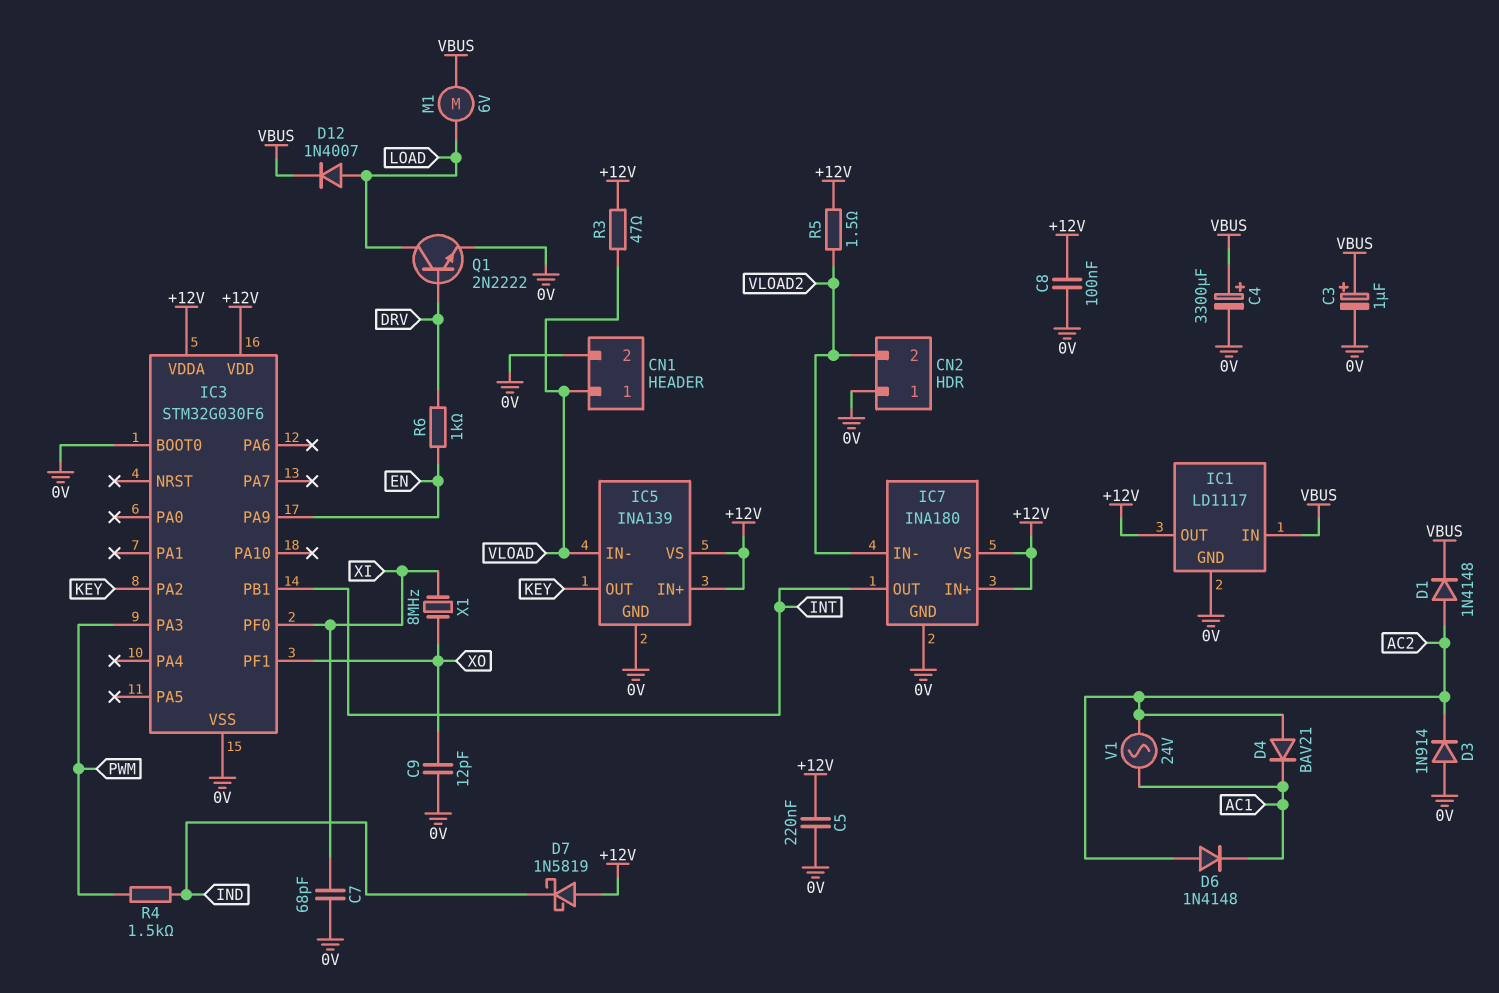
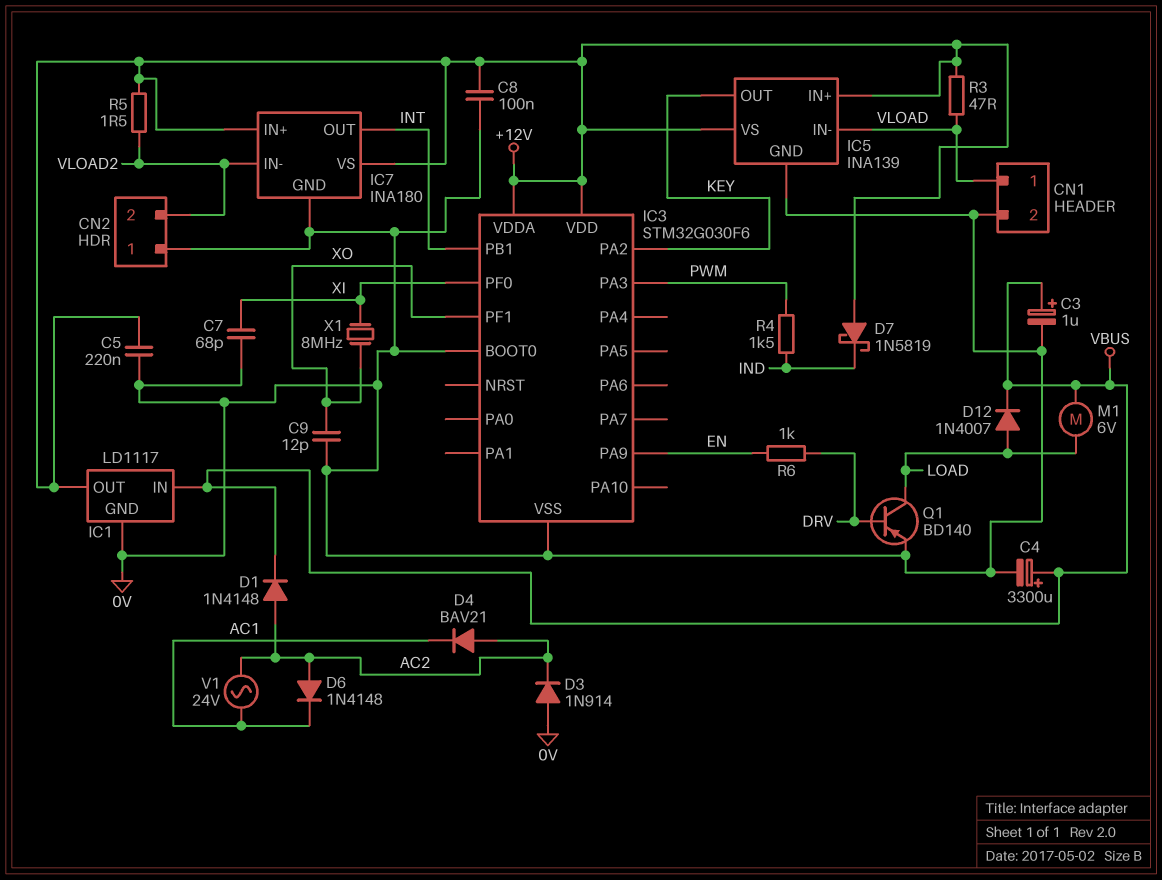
Q1: NPN 2N2222 (B DRV, C LOAD, E 0V) -> PNP BD140 (B DRV, C LOAD, E 0V)

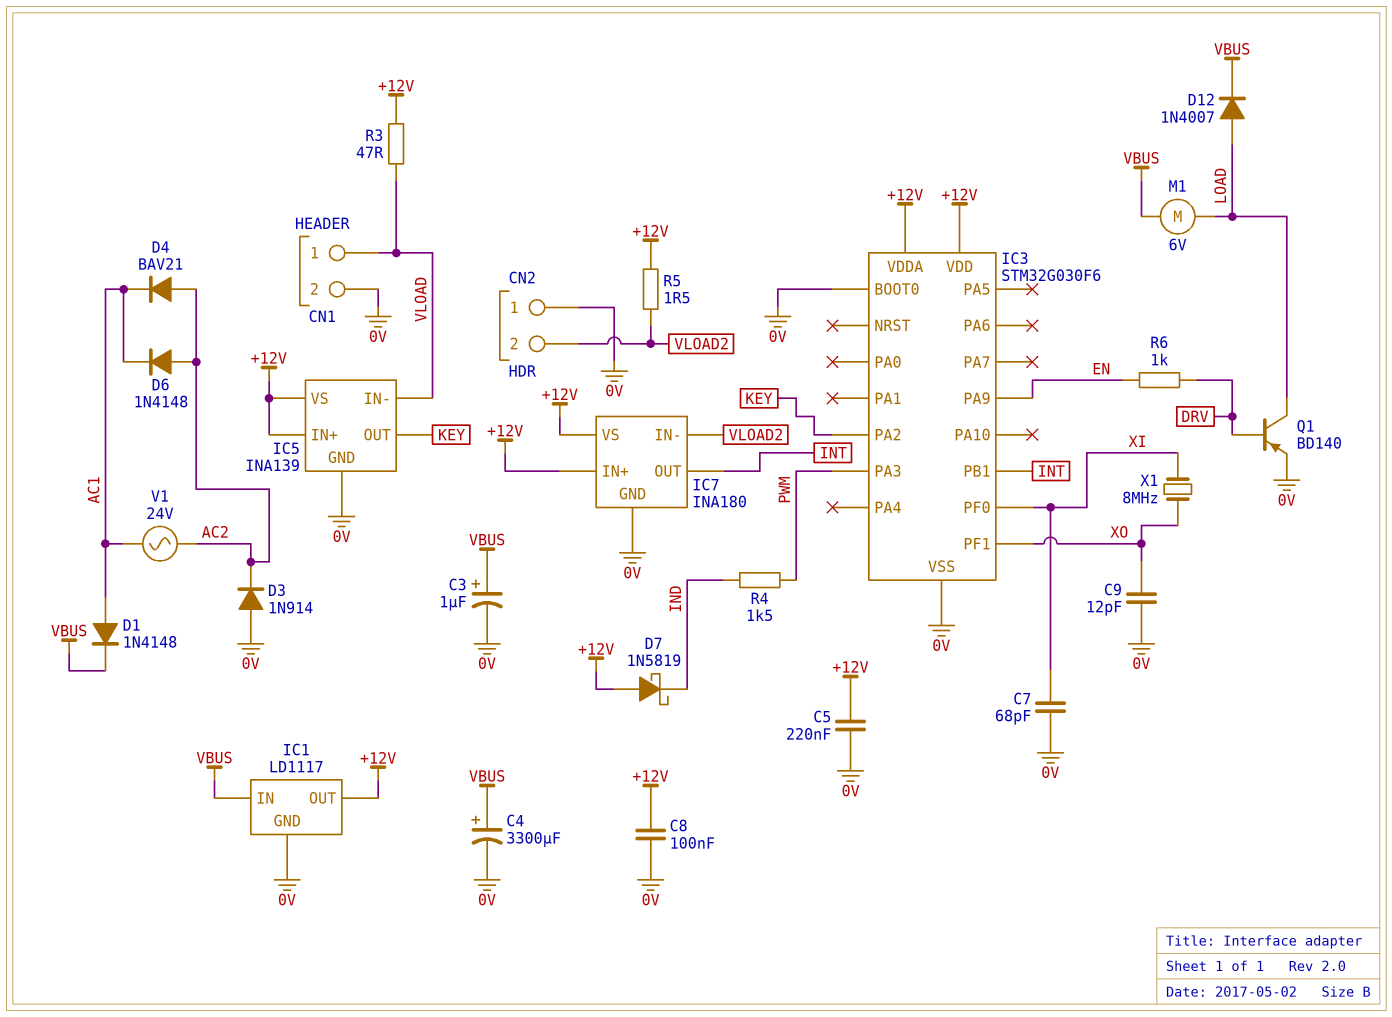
D1: diode 1N4148 (A AC2, K VBUS) -> diode 1N4148 (A AC1, K VBUS)

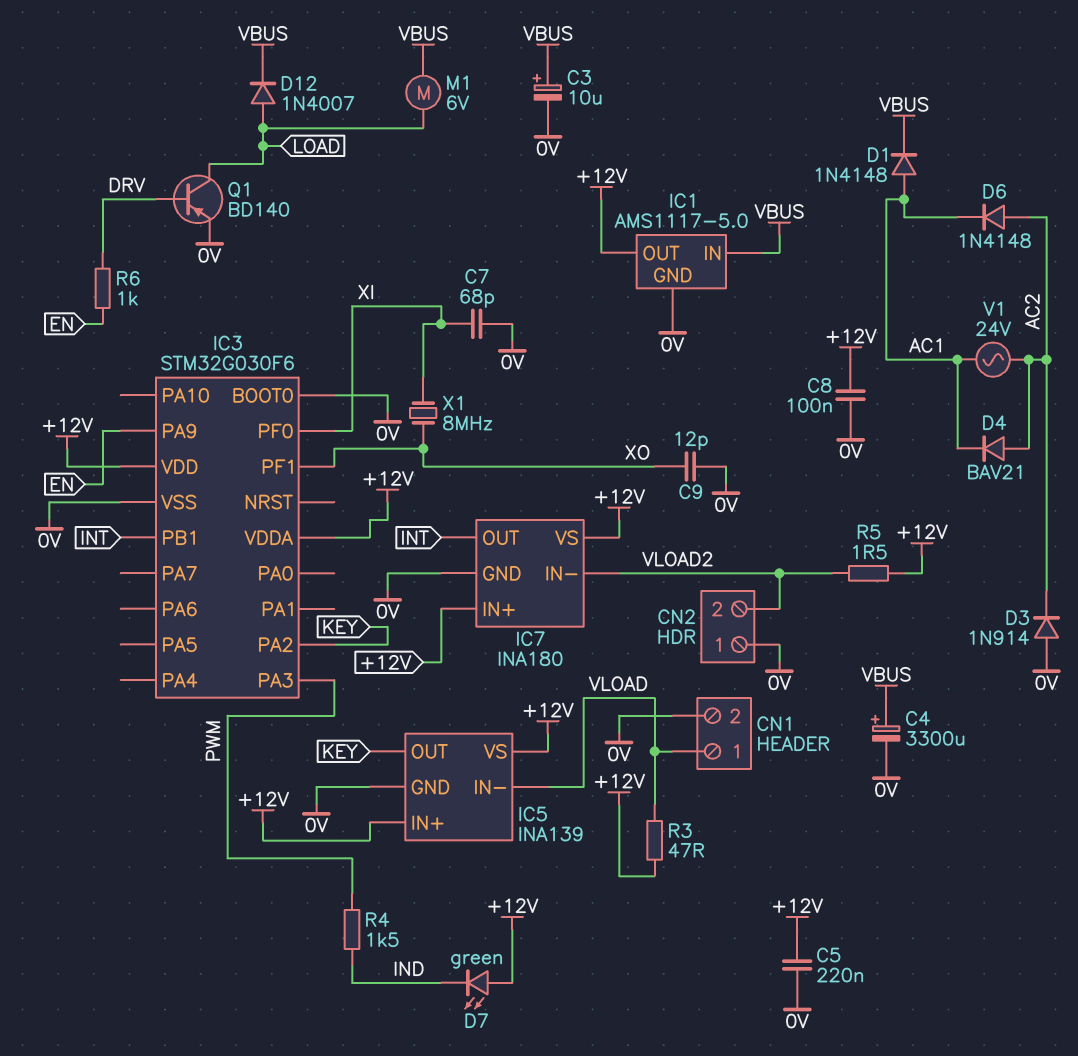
C3: 1uF (plus VBUS, minus 0V) -> 10uF (plus VBUS, minus 0V)
D7: schottky 1N5819 (A +12V, K IND) -> LED green (A +12V, K IND)
IC1: LD1117 -> AMS1117-5.0

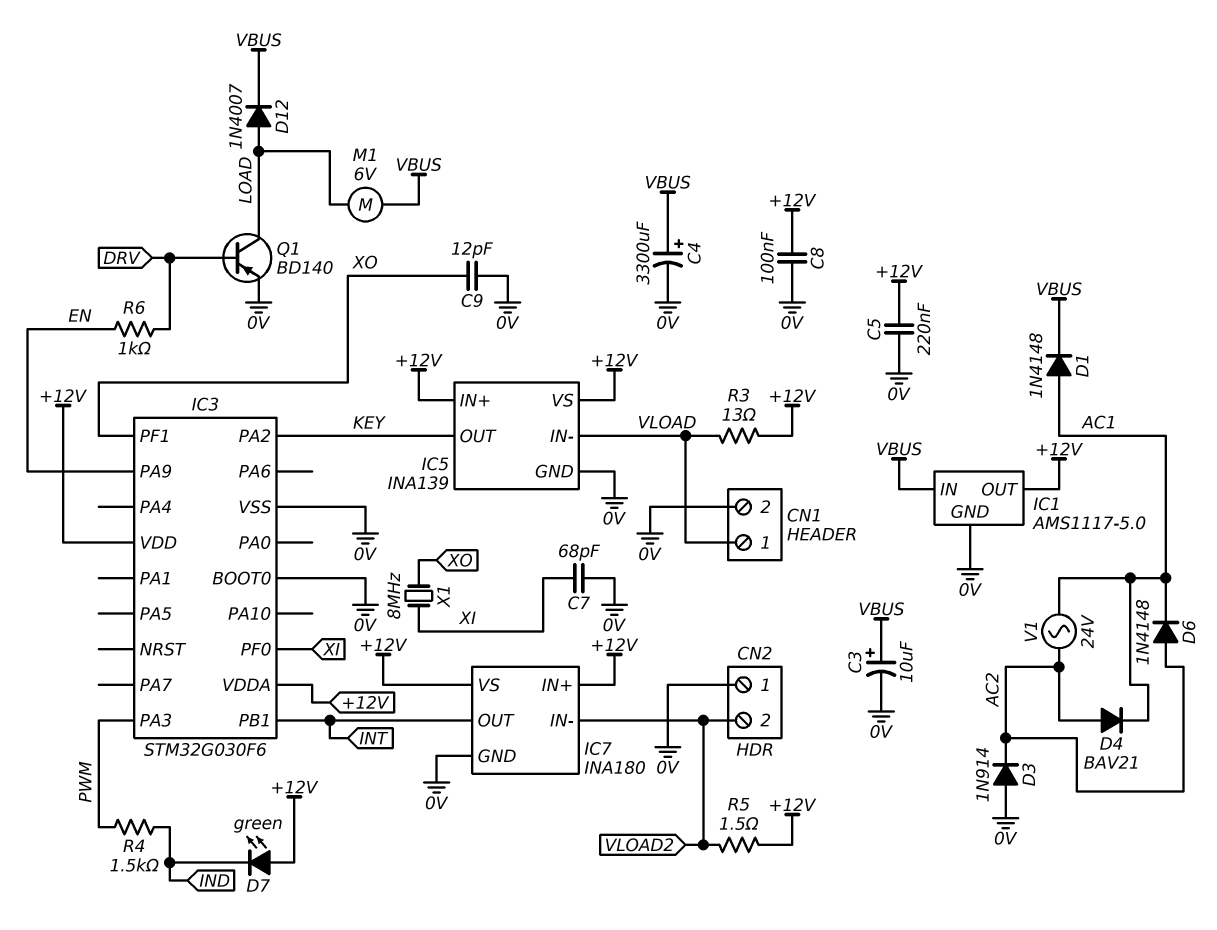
R3: 47 (+12V, VLOAD) -> 13 (+12V, VLOAD)

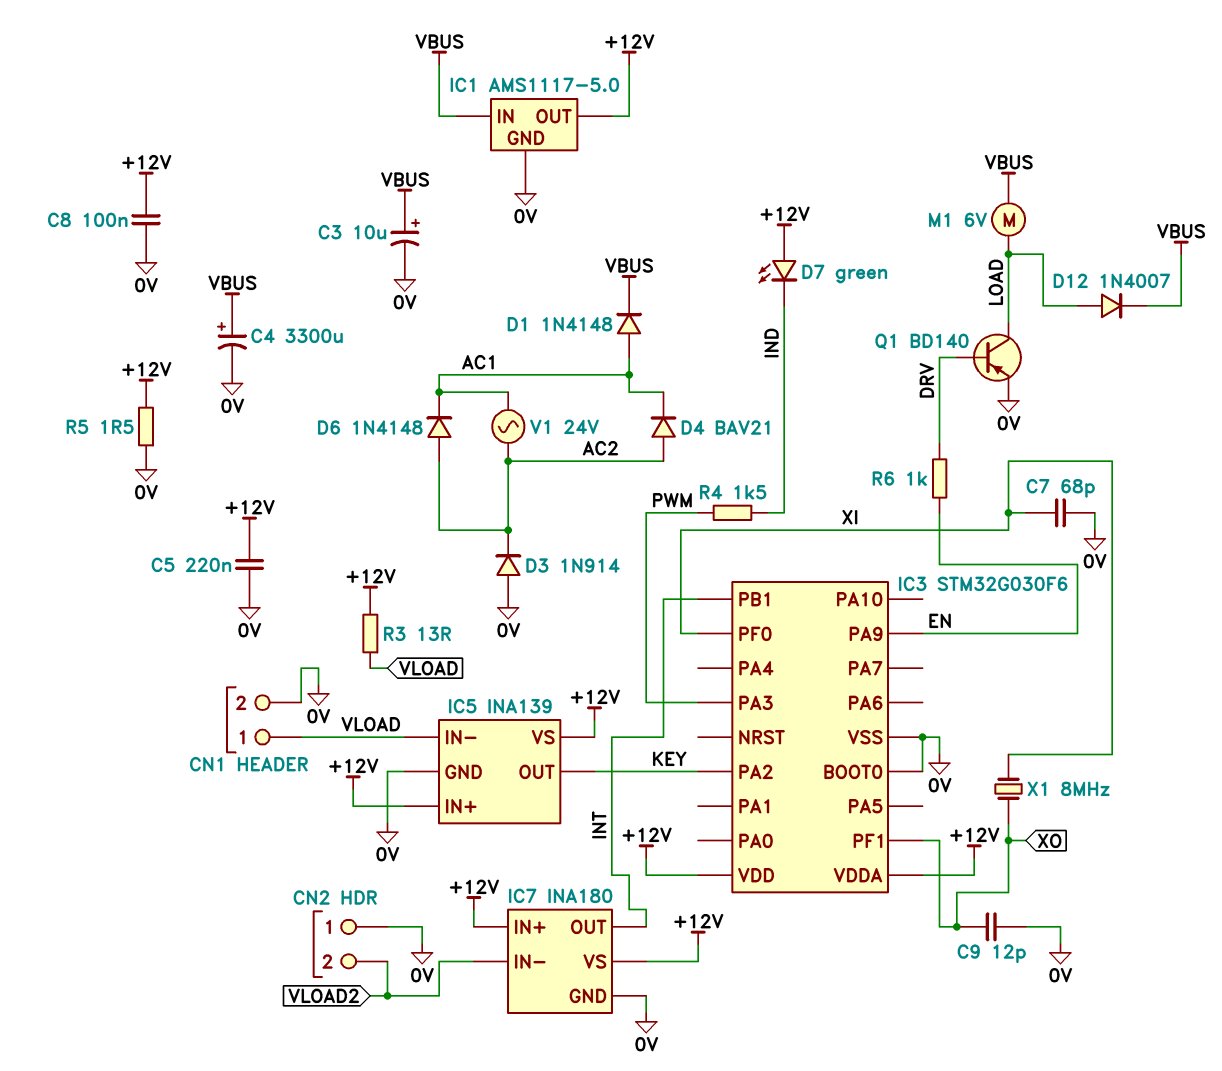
R5: 1.5 (+12V, VLOAD2) -> 1.5 (+12V, 0V)

